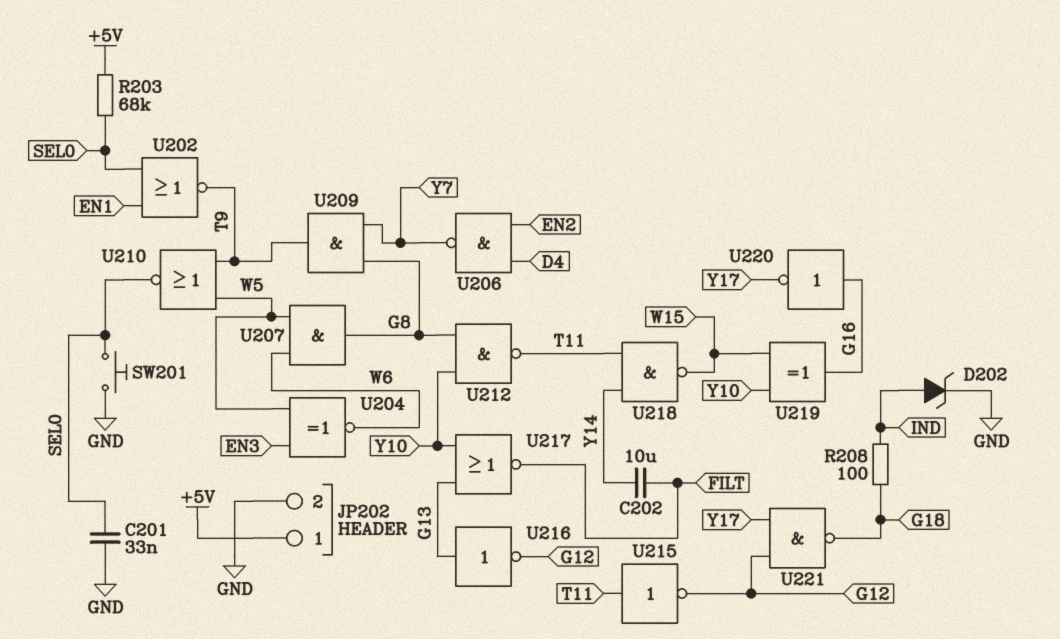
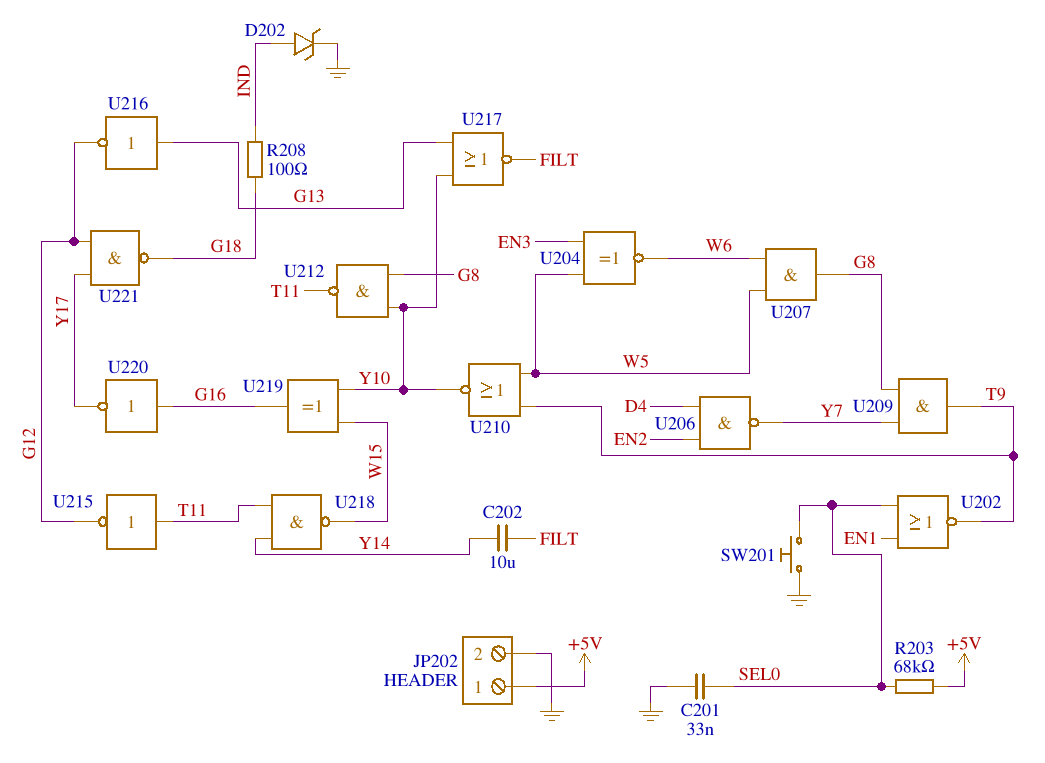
U210: NOR (in T9, in W5, out SEL0) -> NOR (in T9, in W5, out Y10)

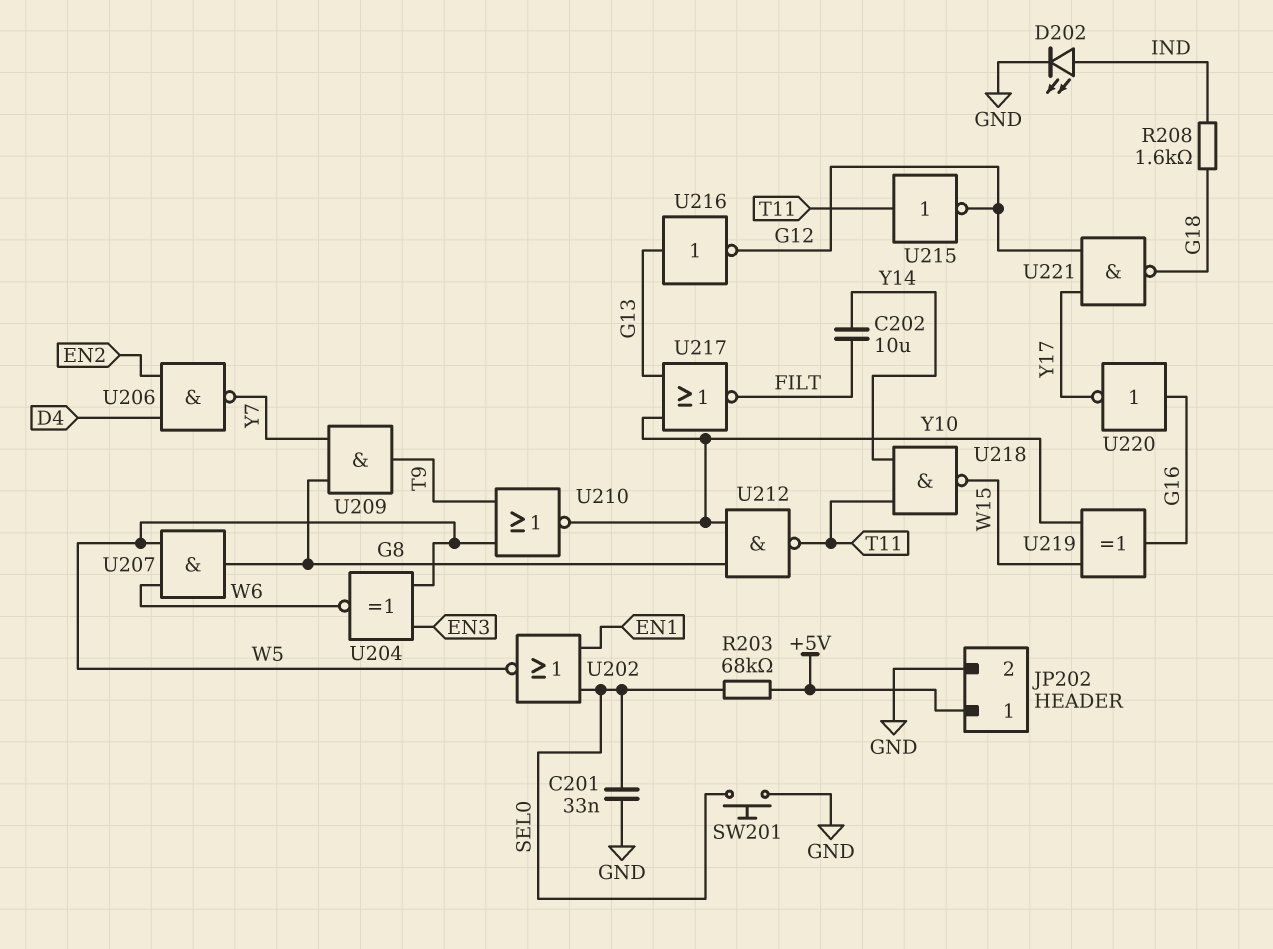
D202: zener (A IND, K GND) -> LED (A IND, K GND)
R208: 100 (G18, IND) -> 1.6k (G18, IND)
U202: NOR (in EN1, in SEL0, out T9) -> NOR (in EN1, in SEL0, out W5)

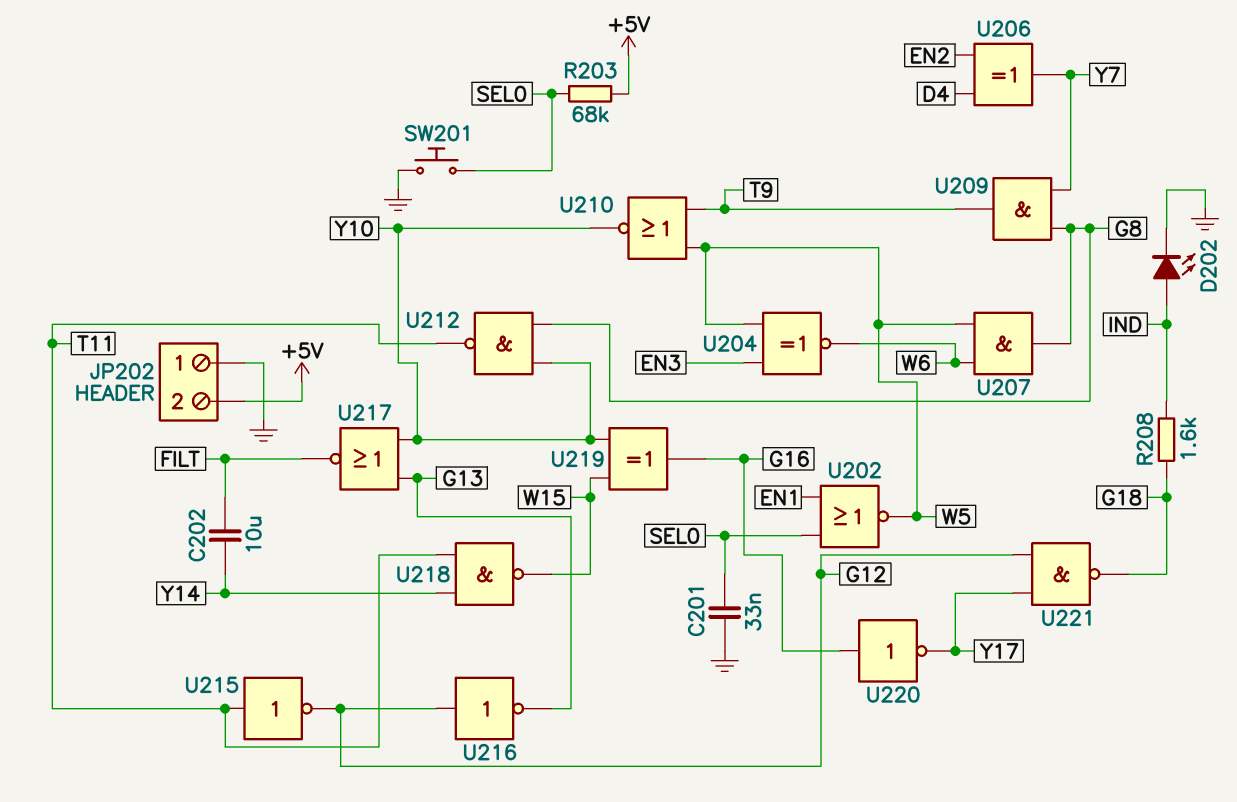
JP202 pin 1: +5V -> GND
JP202 pin 2: GND -> +5V
U206: NAND (in D4, in EN2, out Y7) -> XOR (in D4, in EN2, out Y7)
U216: NOT (in G13, out G12) -> NOT (in G12, out G13)

